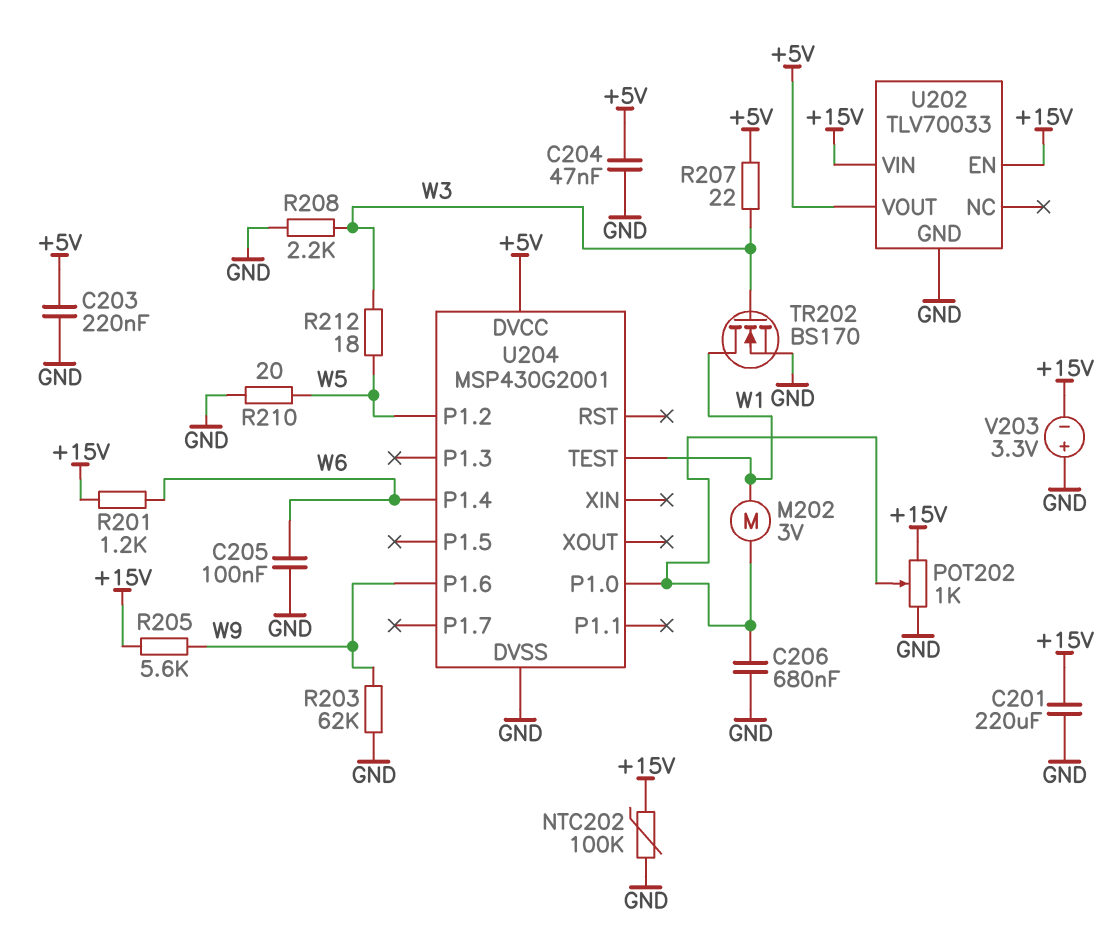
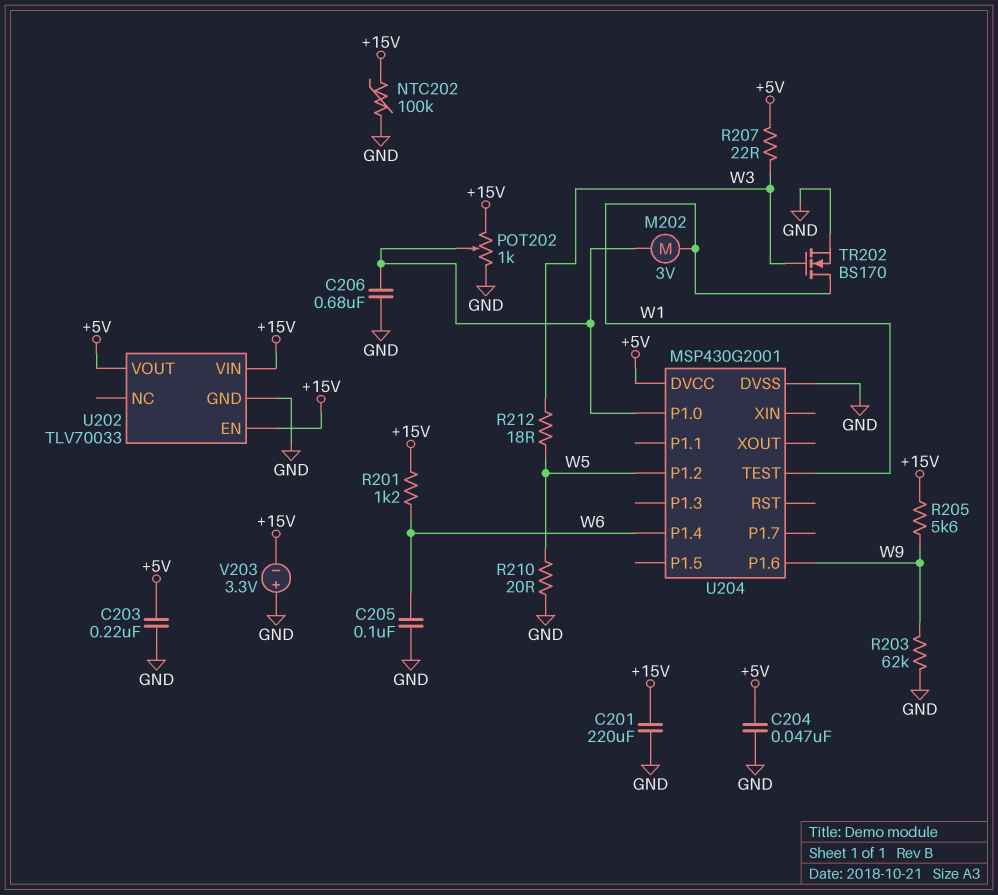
R208: 2.2k (GND, W3) -> none

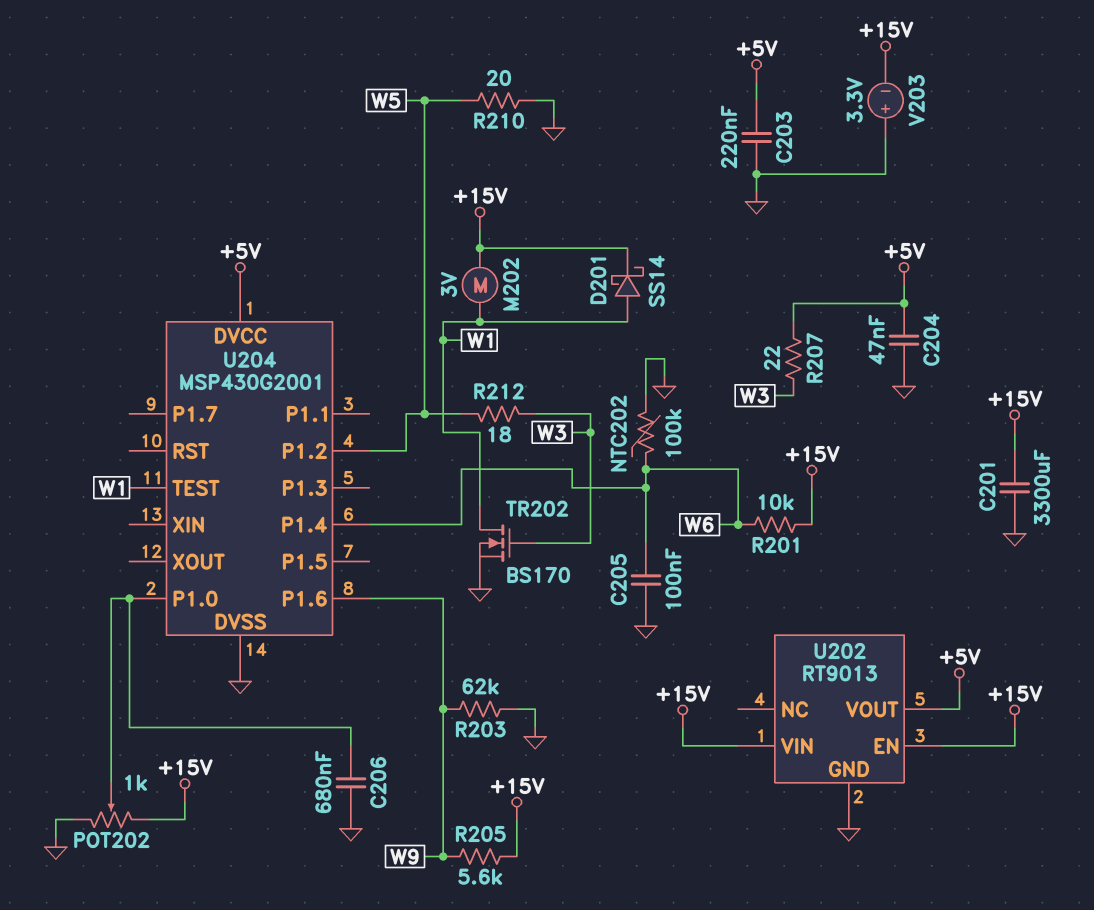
C201: 220uF (+15V, GND) -> 3300uF (+15V, GND)
D201: none -> schottky SS14 (A W1, K +15V)
M202: motor 3V (U204/P1.0, W1) -> motor 3V (+15V, W1)
NTC202: 100k (+15V, GND) -> 100k (GND, W6)
R201: 1.2k (+15V, W6) -> 10k (+15V, W6)
U202: TLV70033 -> RT9013

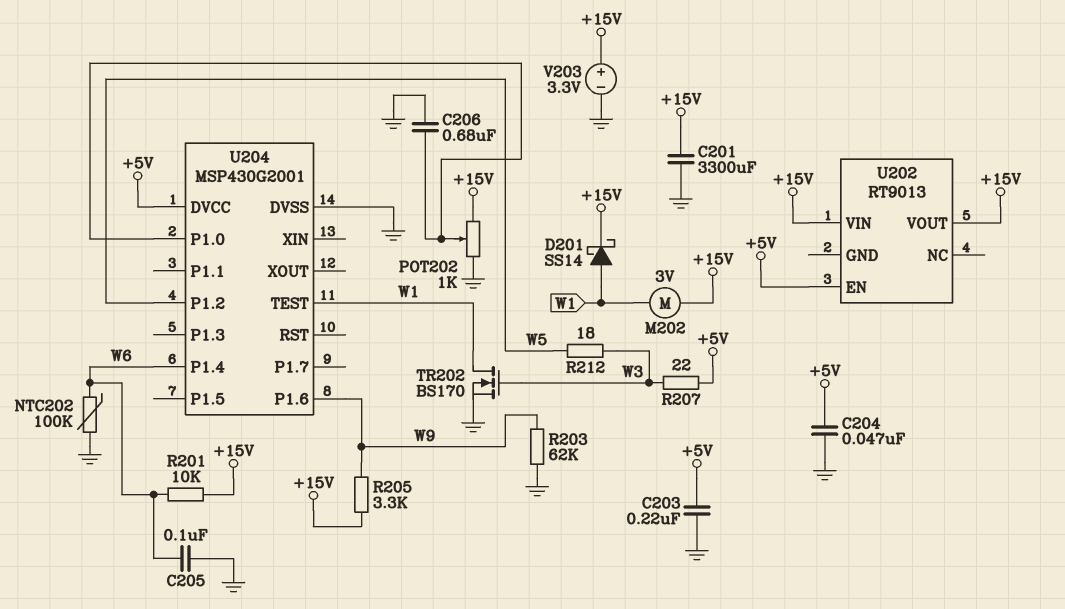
R205: 5.6k (+15V, W9) -> 3.3k (+15V, W9)
R210: 20 (GND, W5) -> none
U202 pin EN: +15V -> +5V
U202 pin GND: GND -> none
U202 pin VOUT: +5V -> +15V
V203: 3.3V (plus GND, minus +15V) -> 3.3V (plus +15V, minus GND)

